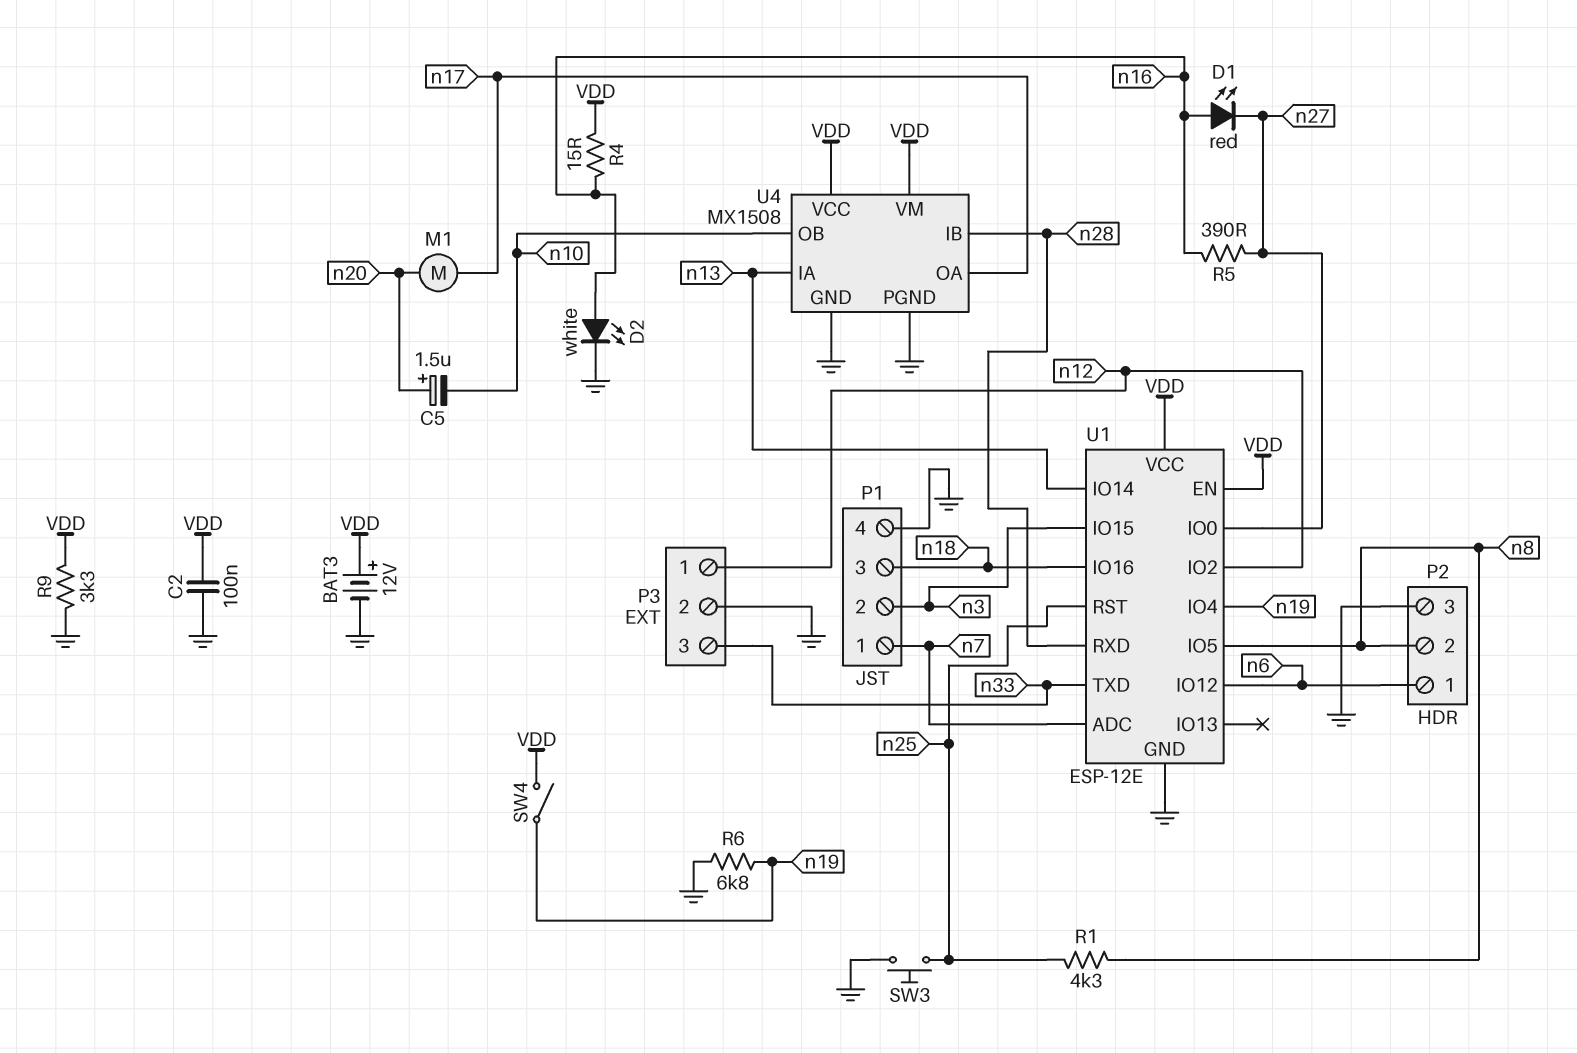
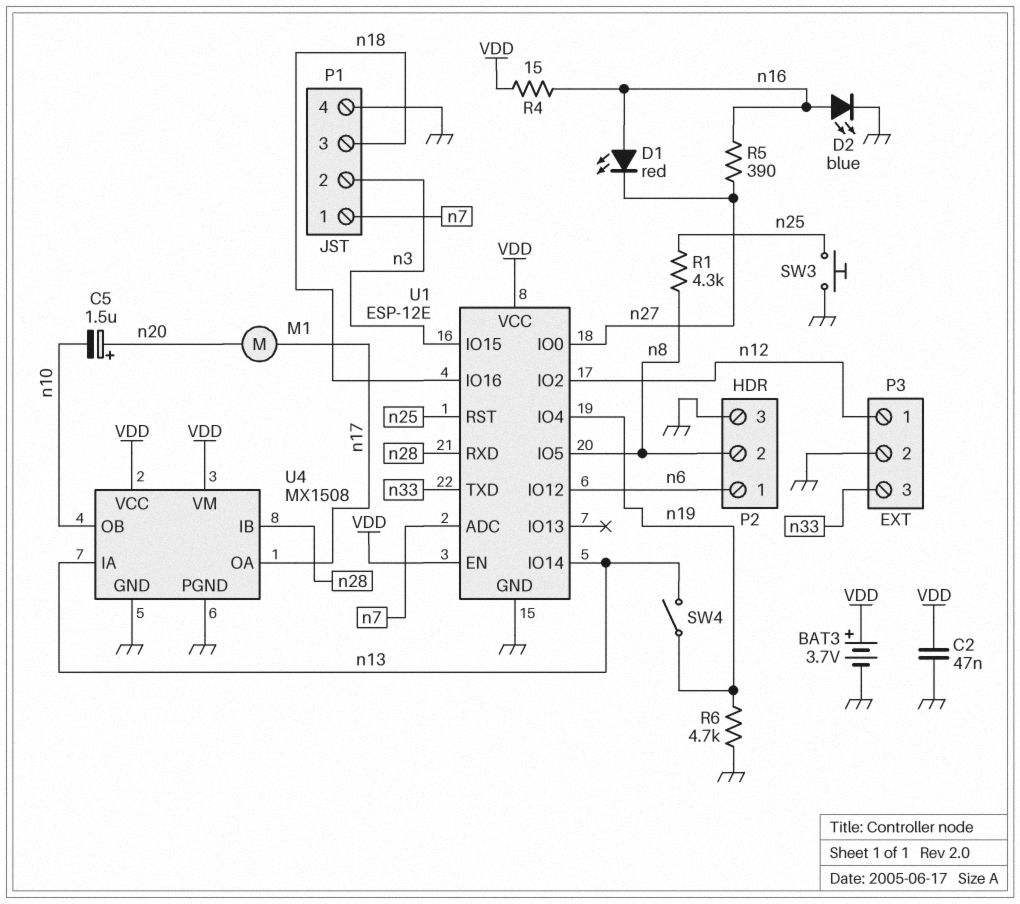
BAT3: 12V (plus VDD, minus GND) -> 3.7V (plus VDD, minus GND)
C2: 100nF (GND, VDD) -> 47nF (GND, VDD)
D2: LED white (A n16, K GND) -> LED blue (A n16, K GND)
R6: 6.8k (GND, n19) -> 4.7k (GND, n19)
R9: 3.3k (GND, VDD) -> none
SW4: switch (VDD, n19) -> switch (n13, n19)

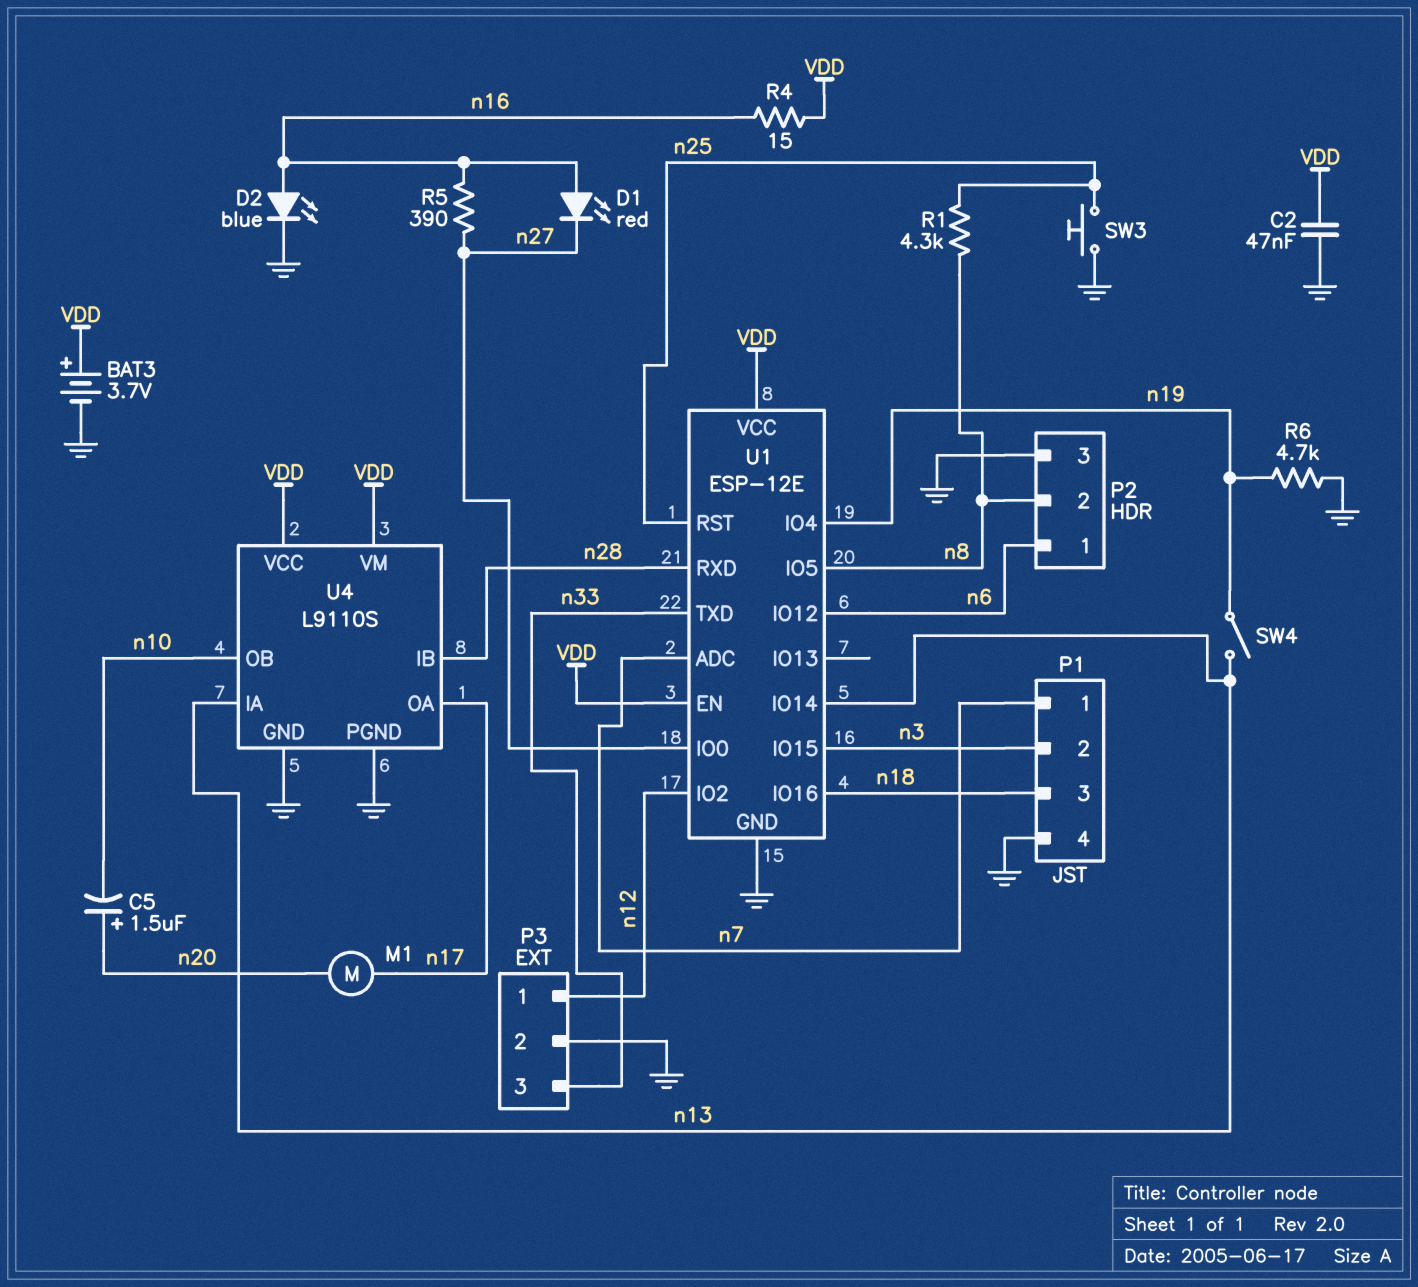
U4: MX1508 -> L9110S

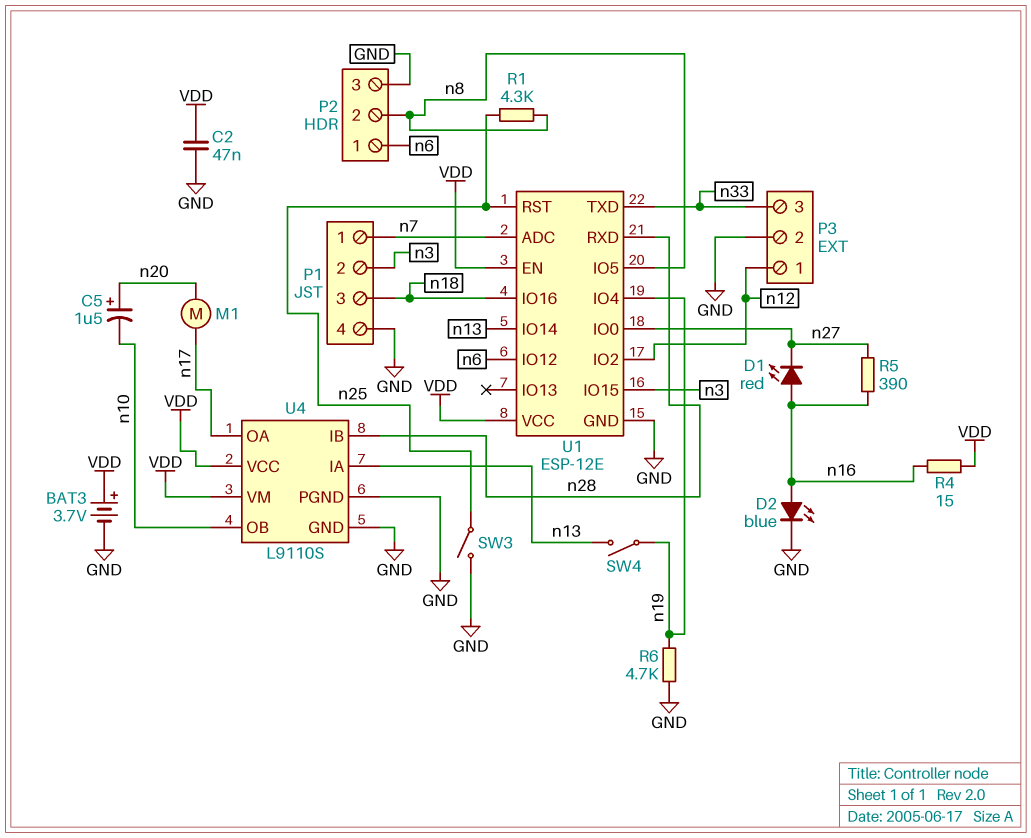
SW3: button (GND, n25) -> switch (GND, n25)

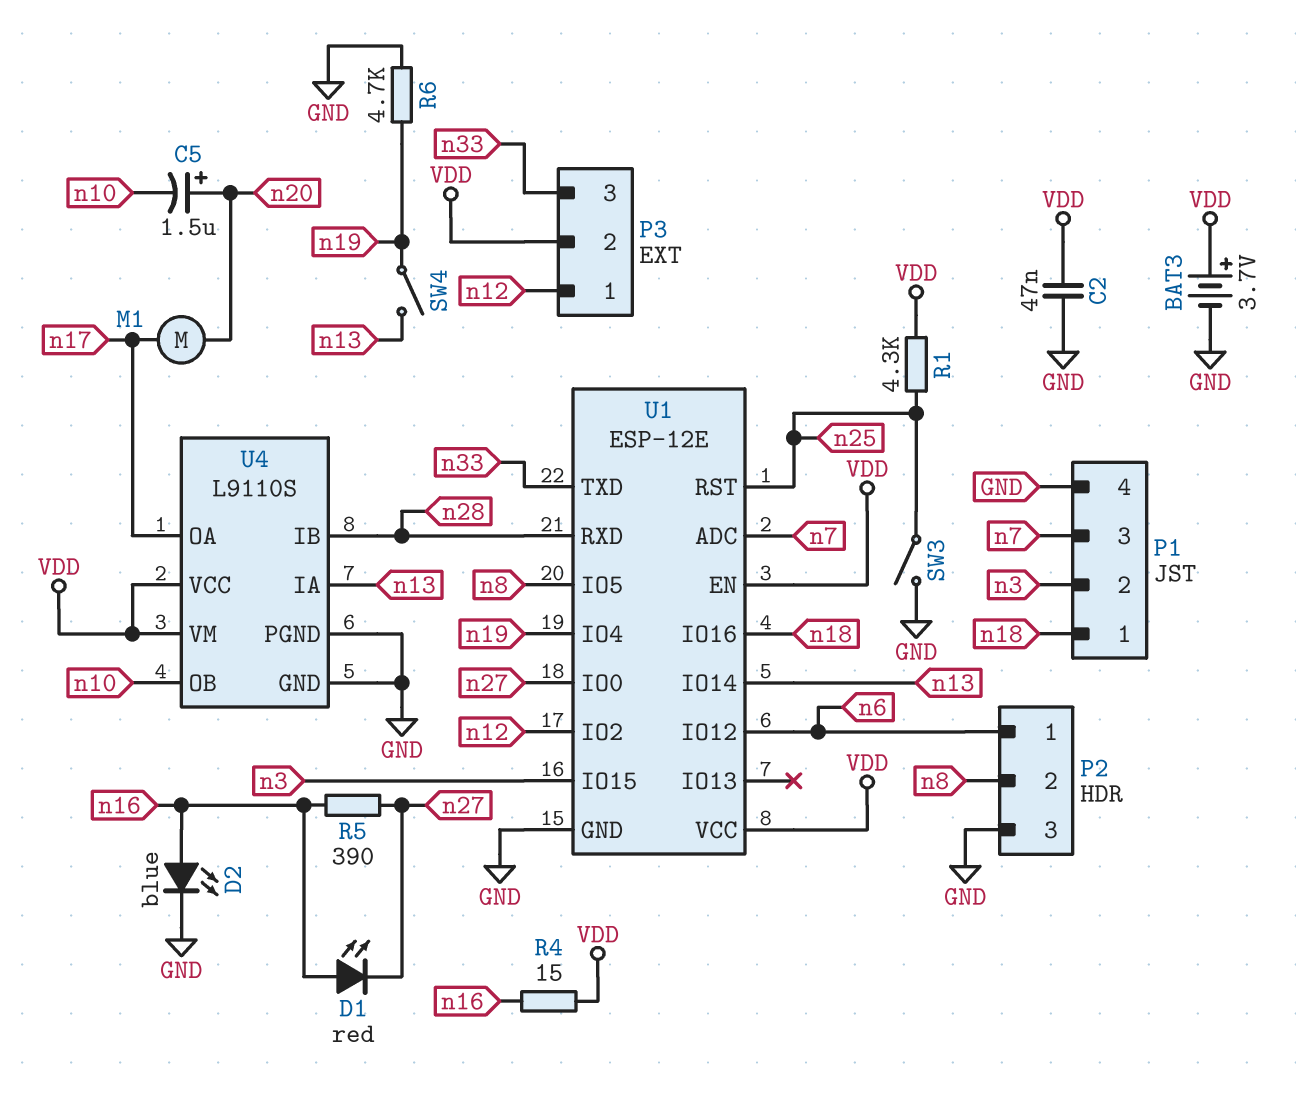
P1 pin 1: n7 -> n18
P1 pin 3: n18 -> n7
P3 pin 2: GND -> VDD
R1: 4.3k (n8, n25) -> 4.3k (VDD, n25)

